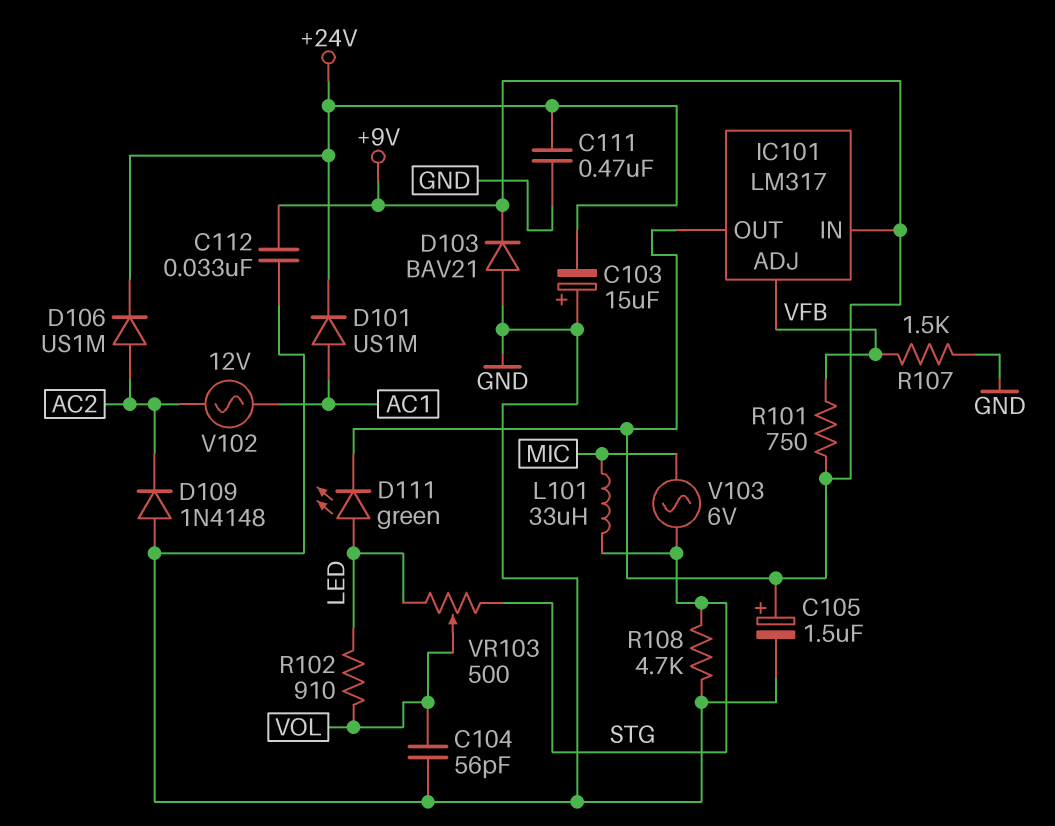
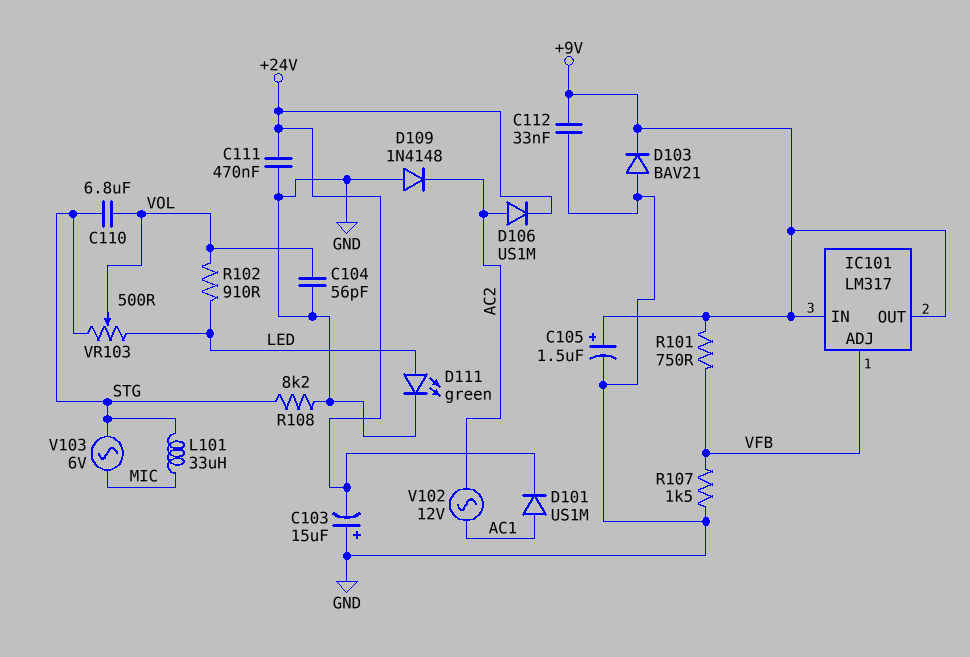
C110: none -> 6.8uF (STG, VOL)
D111: LED green (A LED, K +9V) -> LED green (A LED, K GND)
R108: 4.7k (GND, STG) -> 8.2k (GND, STG)

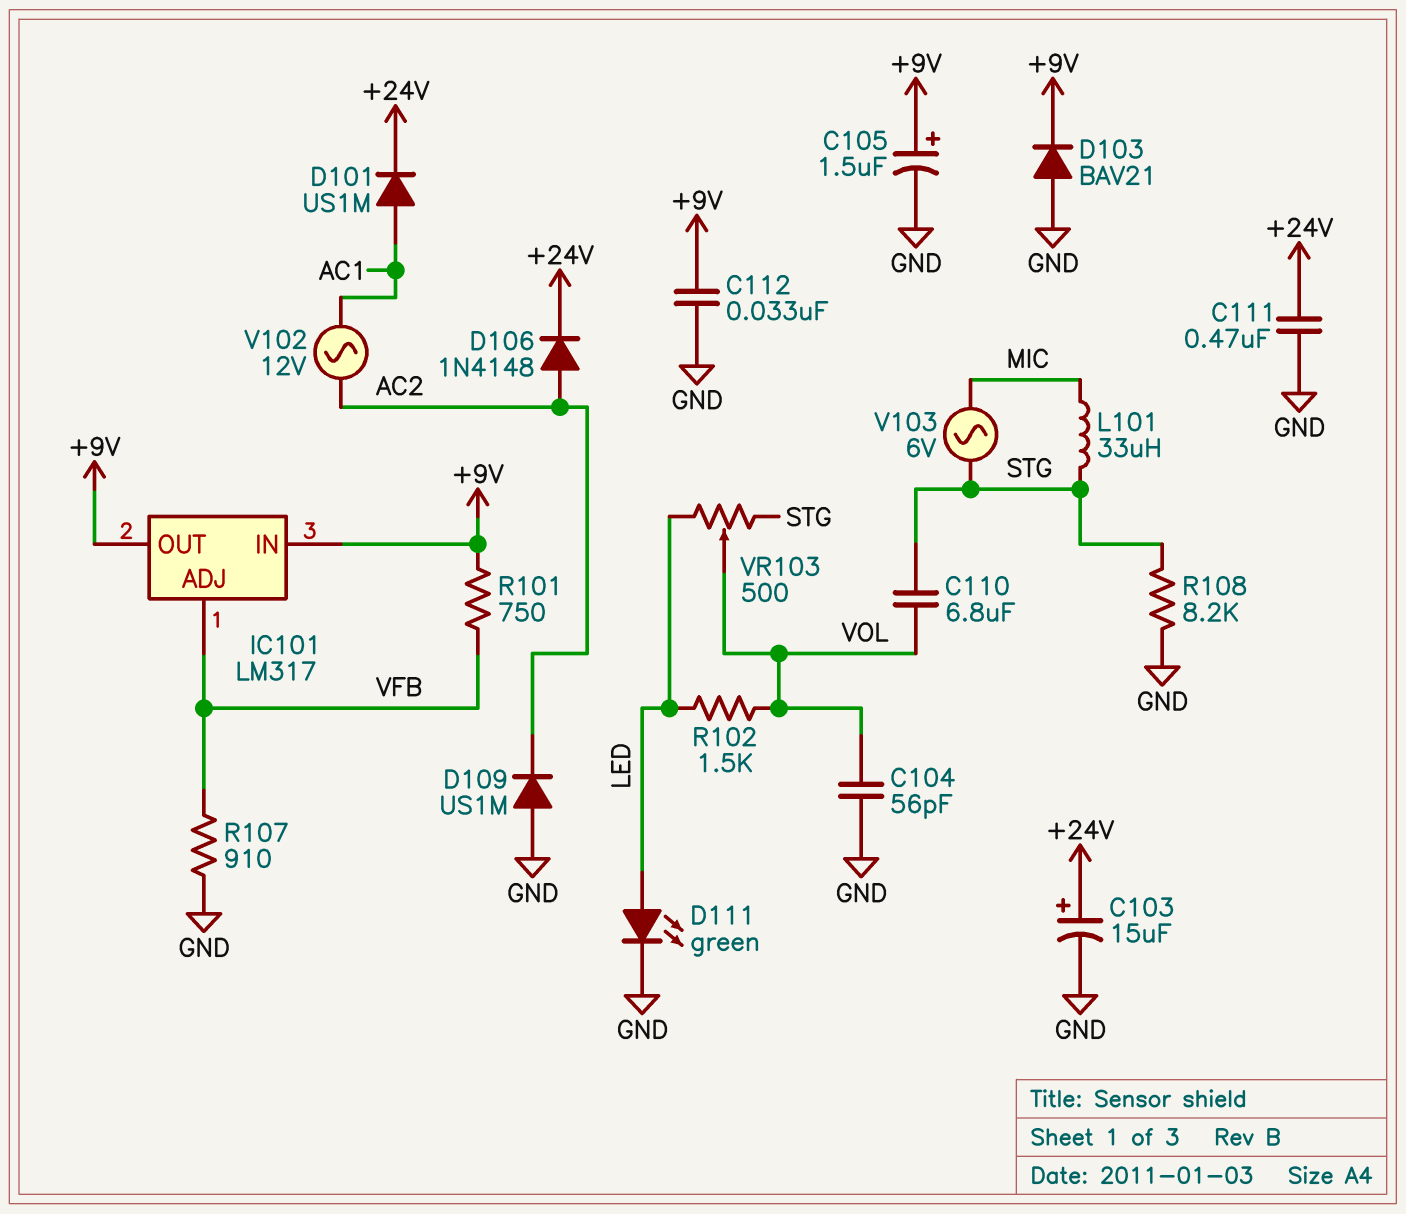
C103: 15uF (plus GND, minus +24V) -> 15uF (plus +24V, minus GND)
D106: diode US1M (A AC2, K +24V) -> diode 1N4148 (A AC2, K +24V)
D109: diode 1N4148 (A GND, K AC2) -> diode US1M (A GND, K AC2)
R102: 910 (LED, VOL) -> 1.5k (LED, VOL)
R107: 1.5k (GND, VFB) -> 910 (GND, VFB)

